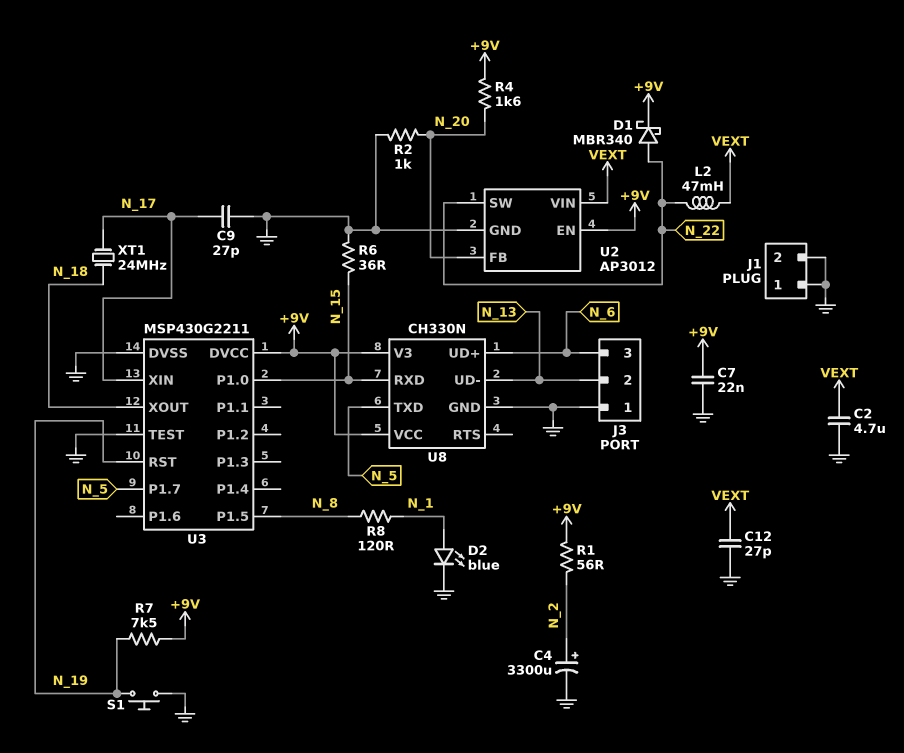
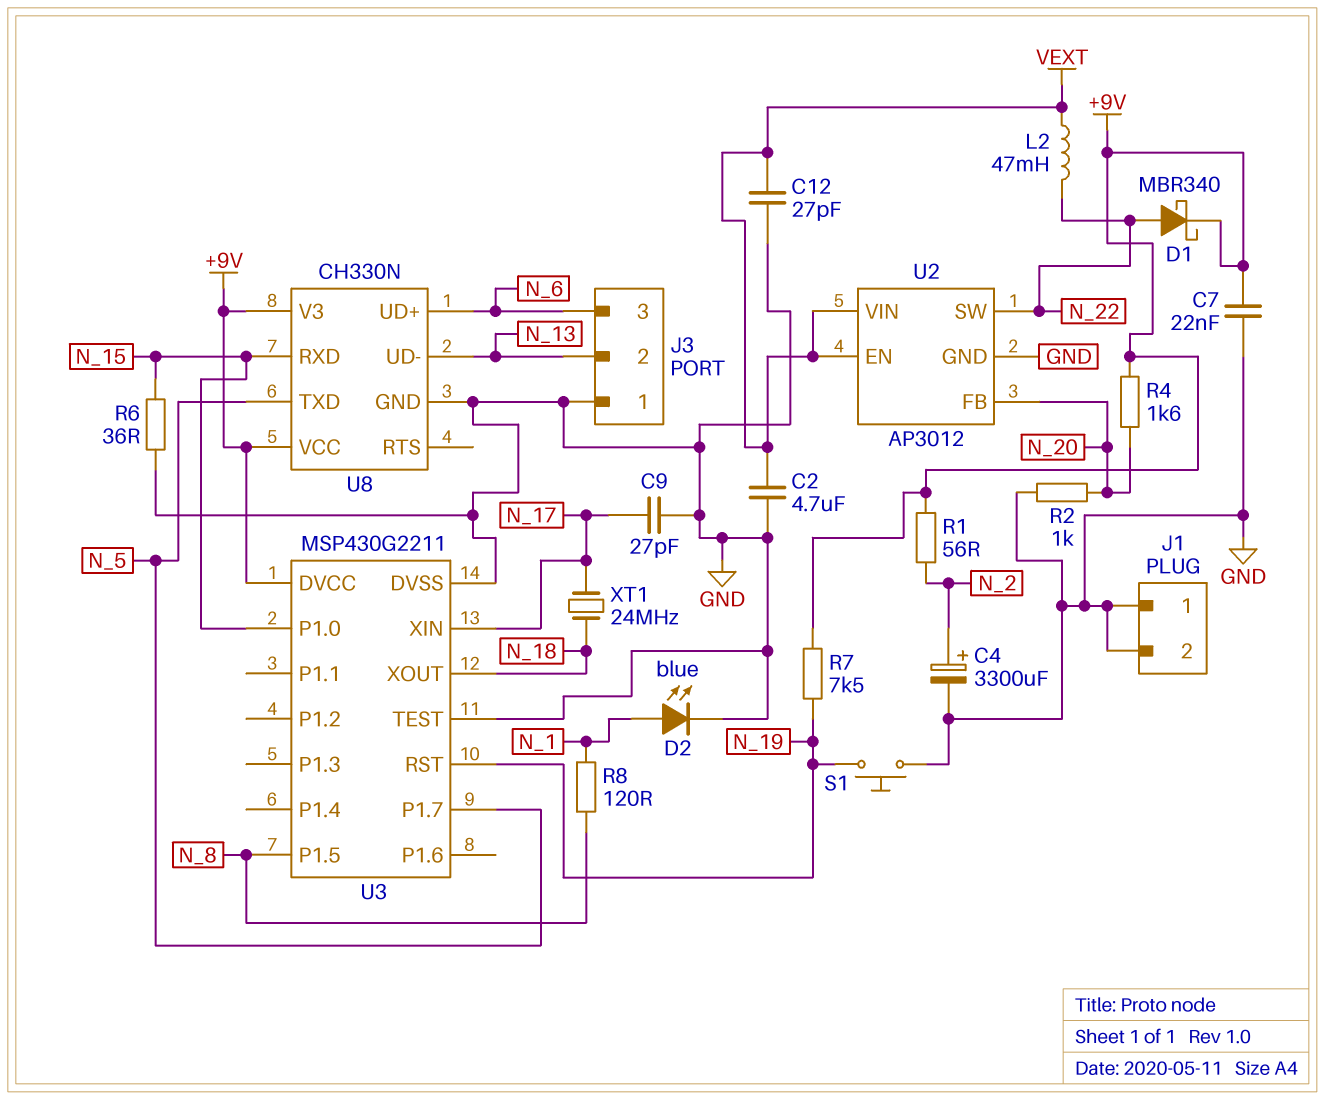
U2 pin EN: +9V -> VEXT

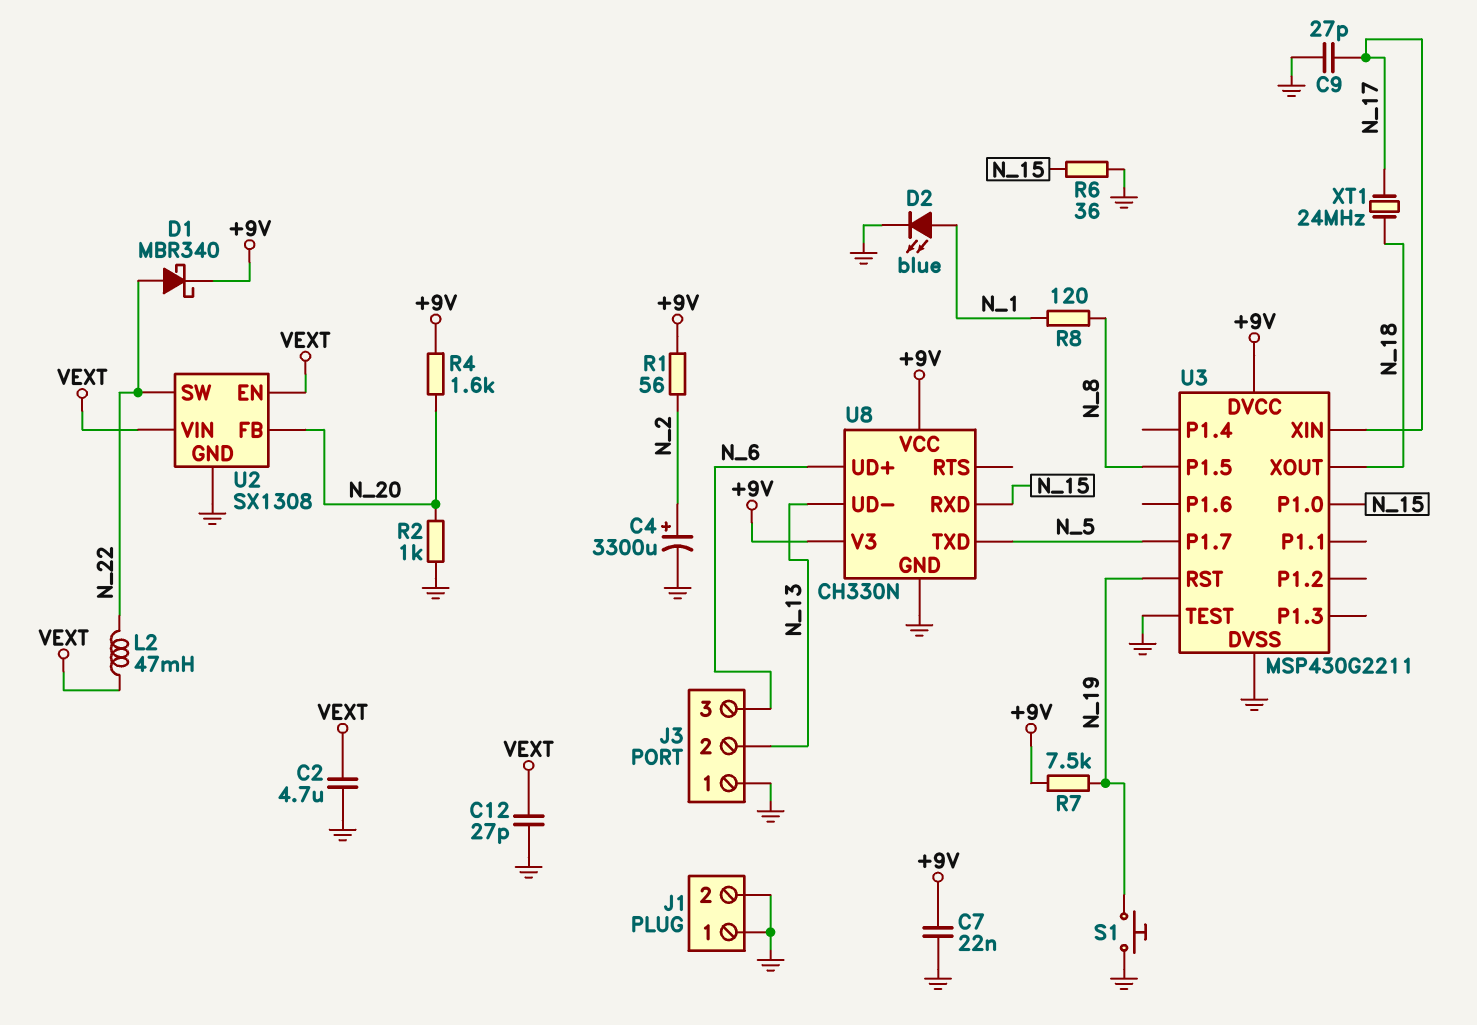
U2: AP3012 -> SX1308

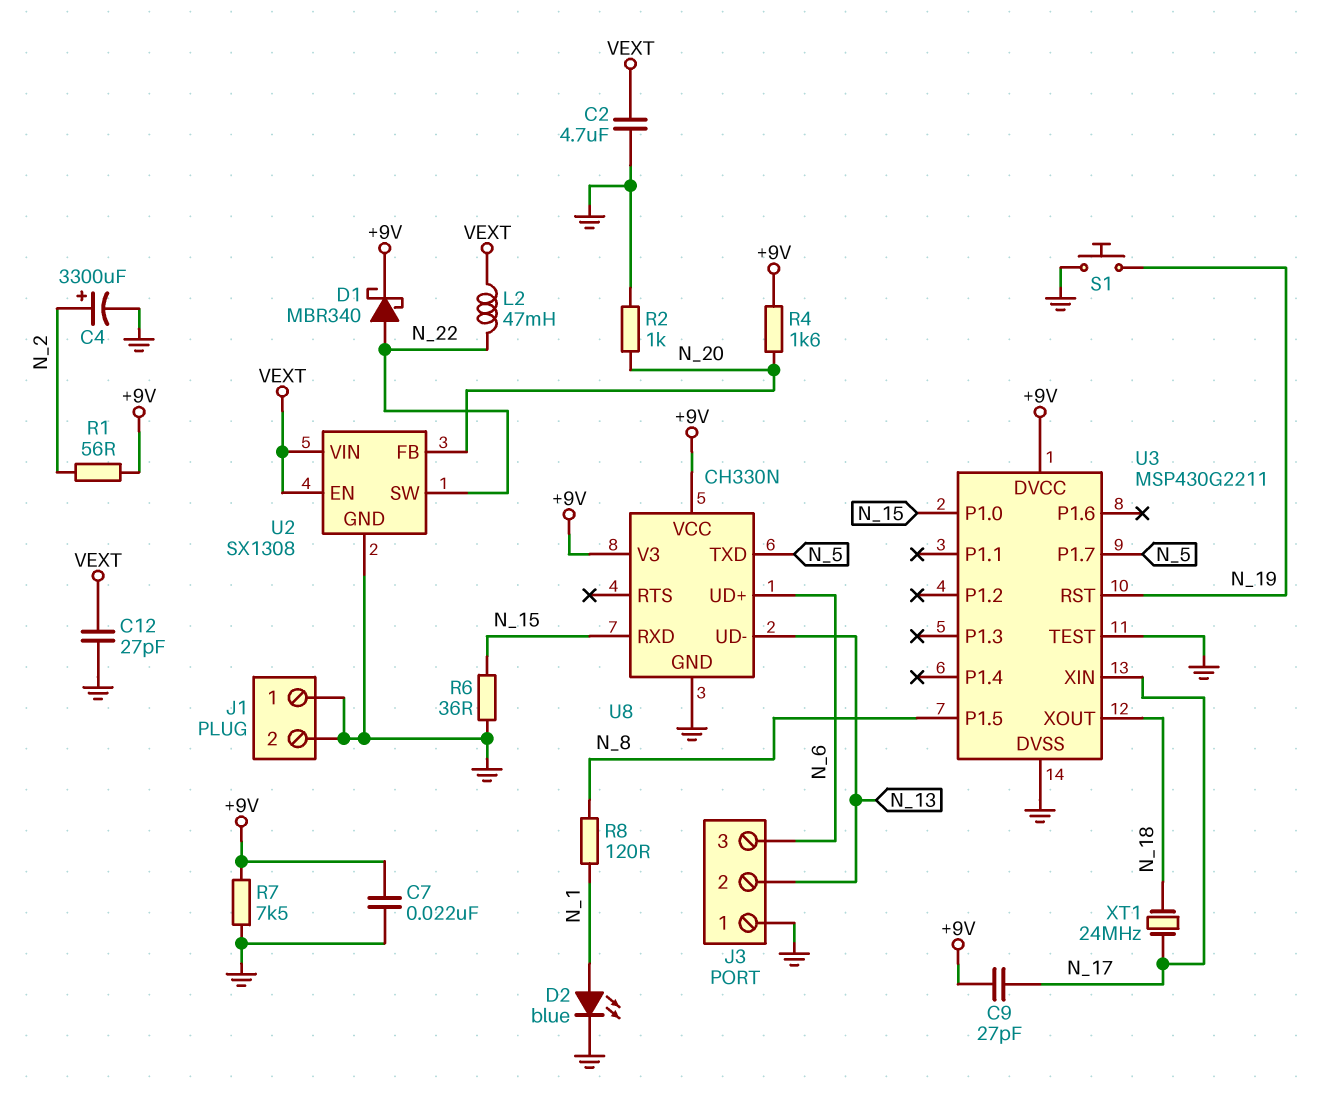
C9: 27pF (GND, N_17) -> 27pF (+9V, N_17)
R7: 7.5k (+9V, N_19) -> 7.5k (+9V, GND)

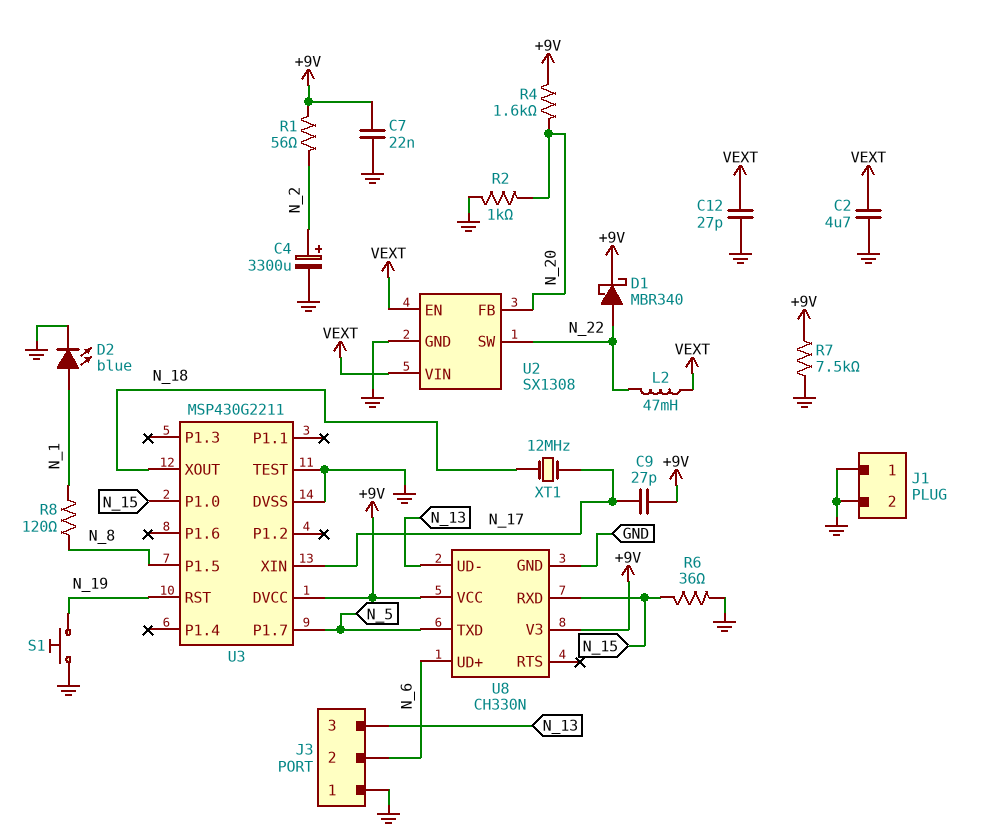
J3 pin 2: N_13 -> N_6
J3 pin 3: N_6 -> N_13
XT1: 24MHz (N_17, N_18) -> 12MHz (N_17, N_18)

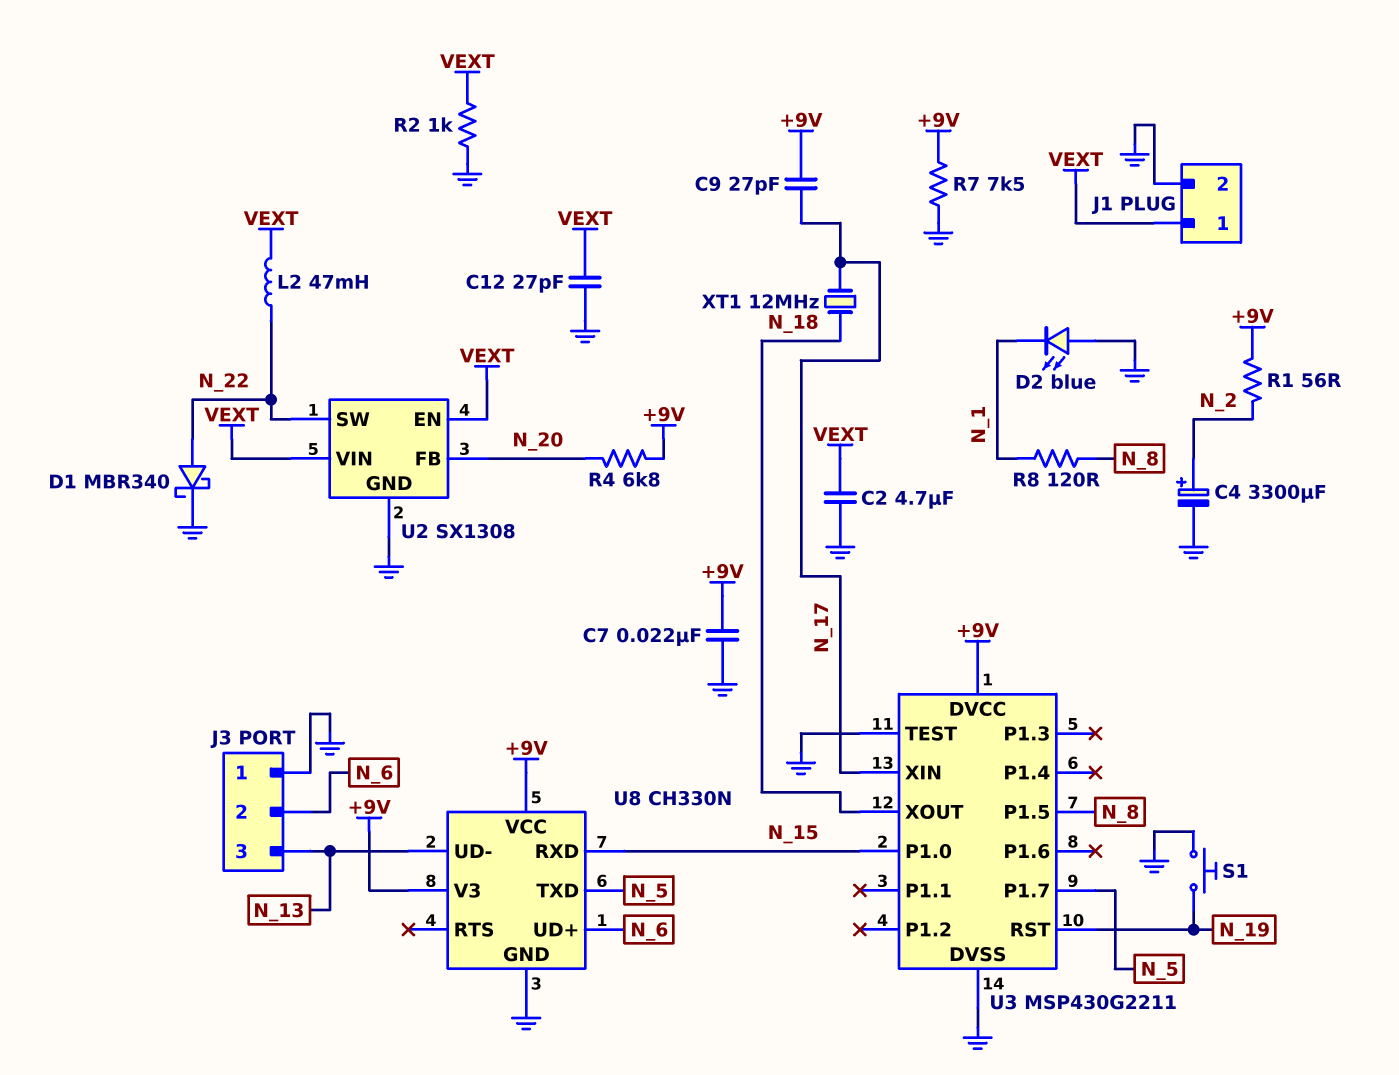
D1: schottky MBR340 (A N_22, K +9V) -> schottky MBR340 (A N_22, K GND)
D2: LED blue (A N_1, K GND) -> LED blue (A GND, K N_1)
J1 pin 1: GND -> VEXT
R2: 1k (GND, N_20) -> 1k (GND, VEXT)
R4: 1.6k (+9V, N_20) -> 6.8k (+9V, N_20)
R6: 36 (GND, N_15) -> none

